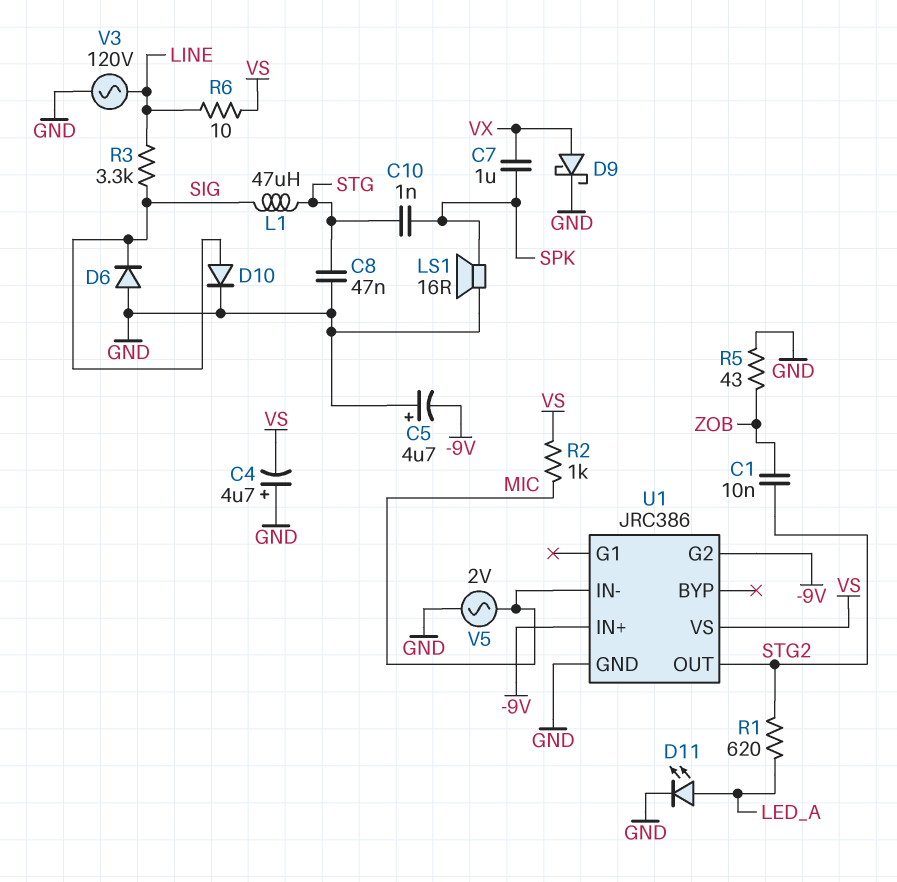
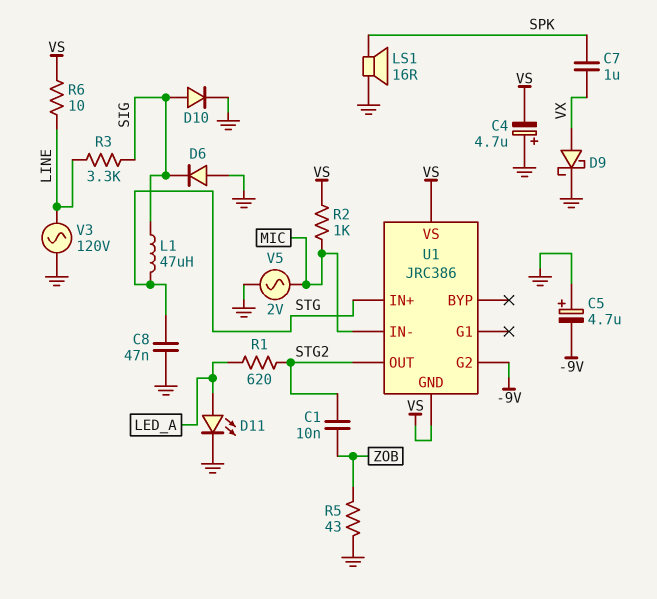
C10: 1nF (SPK, STG) -> none
U1 pin GND: GND -> VS
U1 pin IN+: -9V -> STG

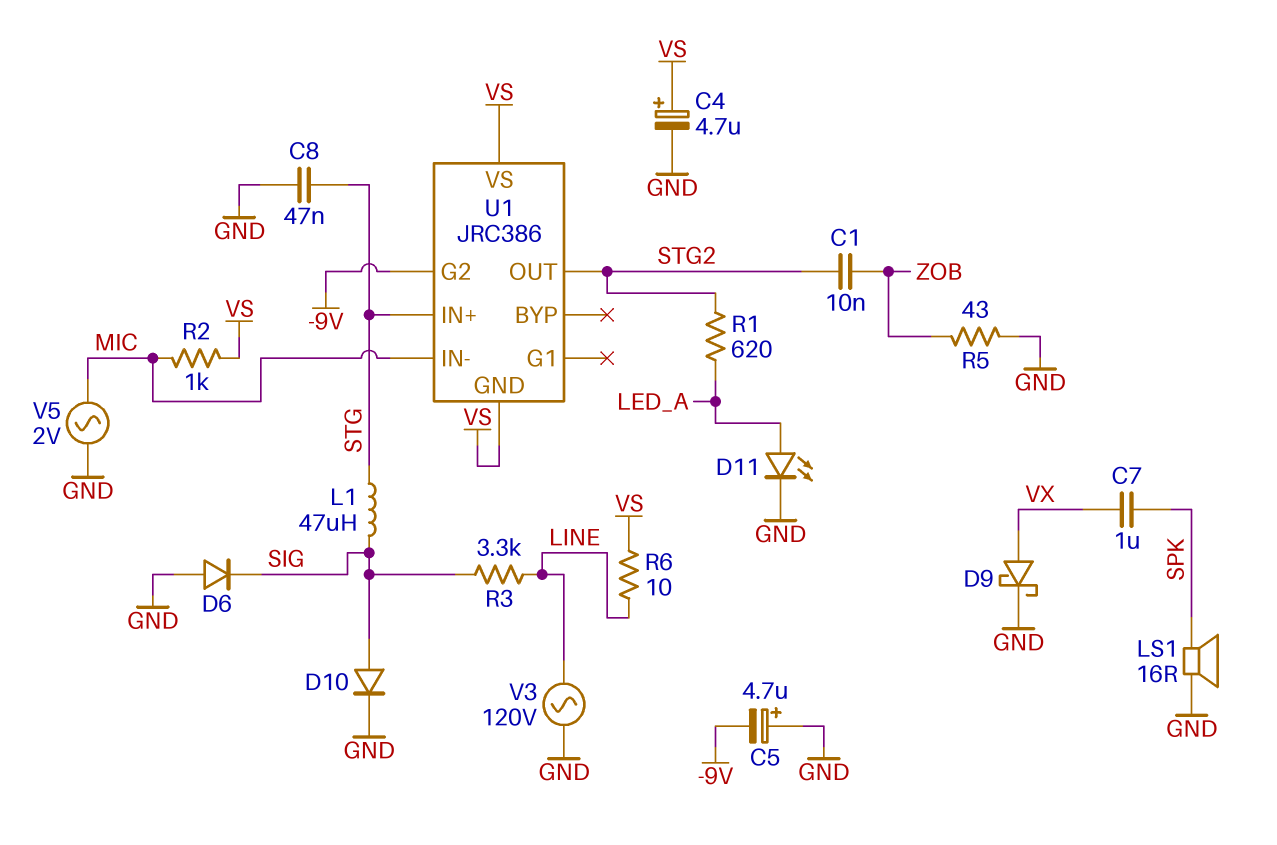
C4: 4.7uF (plus GND, minus VS) -> 4.7uF (plus VS, minus GND)

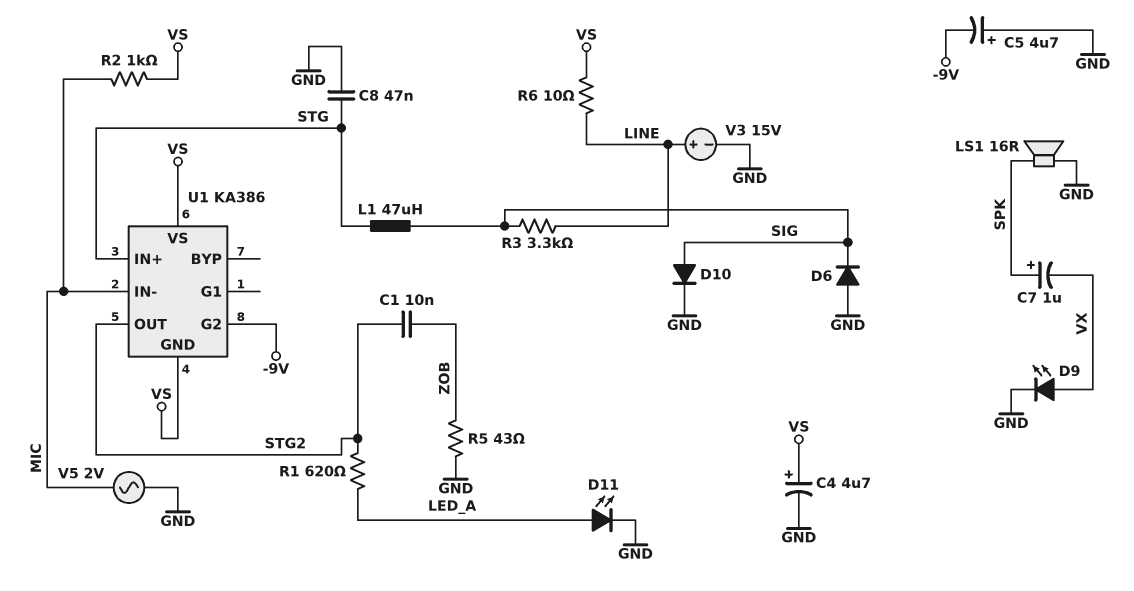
C7: 1uF (SPK, VX) -> 1uF (plus SPK, minus VX)
D9: schottky (A VX, K GND) -> LED (A VX, K GND)
U1: JRC386 -> KA386
V3: AC 120V (GND, LINE) -> 15V (plus LINE, minus GND)

